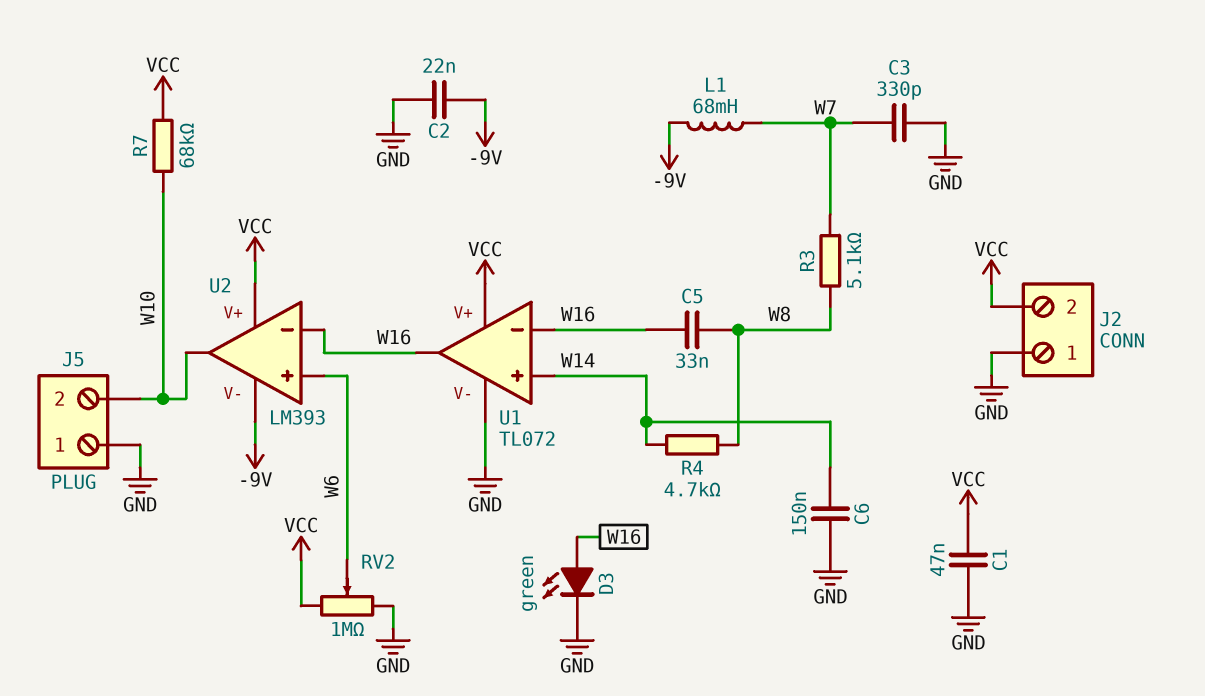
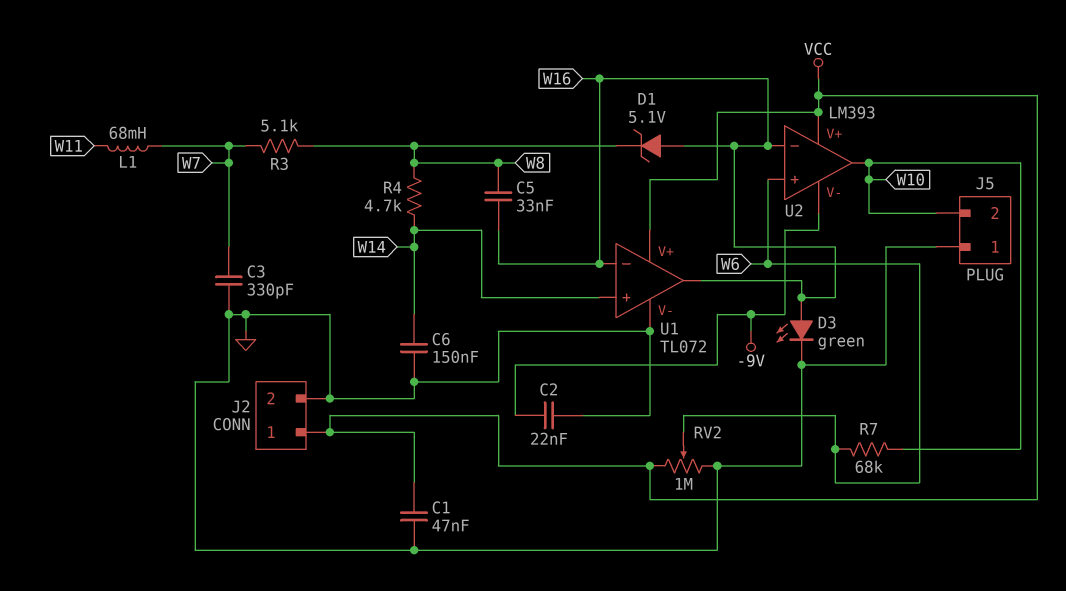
D1: none -> zener 5.1V (A W16, K W8)
J2 pin 1: GND -> VCC
J2 pin 2: VCC -> GND
L1: 68mH (-9V, W7) -> 68mH (W7, W11)
R7: 68k (VCC, W10) -> 68k (W6, W10)

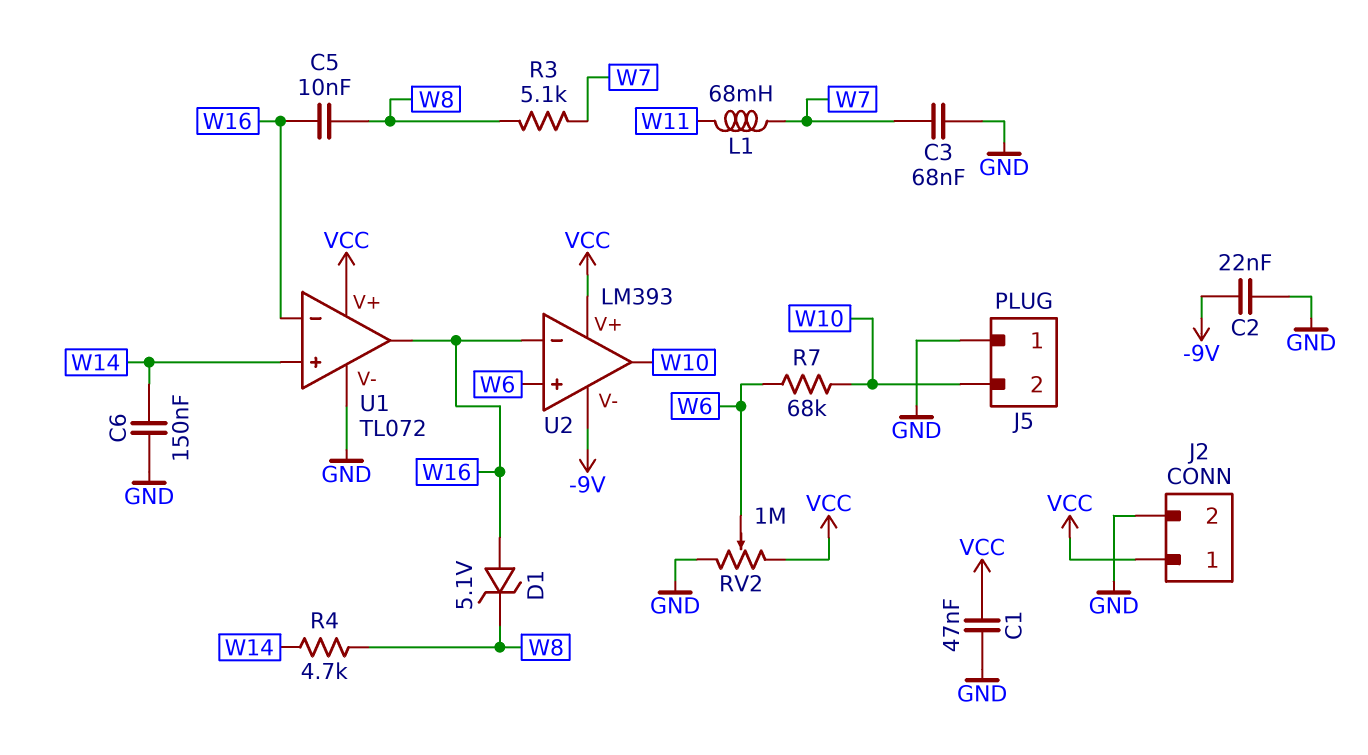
C3: 330pF (GND, W7) -> 68nF (GND, W7)
C5: 33nF (W8, W16) -> 10nF (W8, W16)
D3: LED green (A W16, K GND) -> none

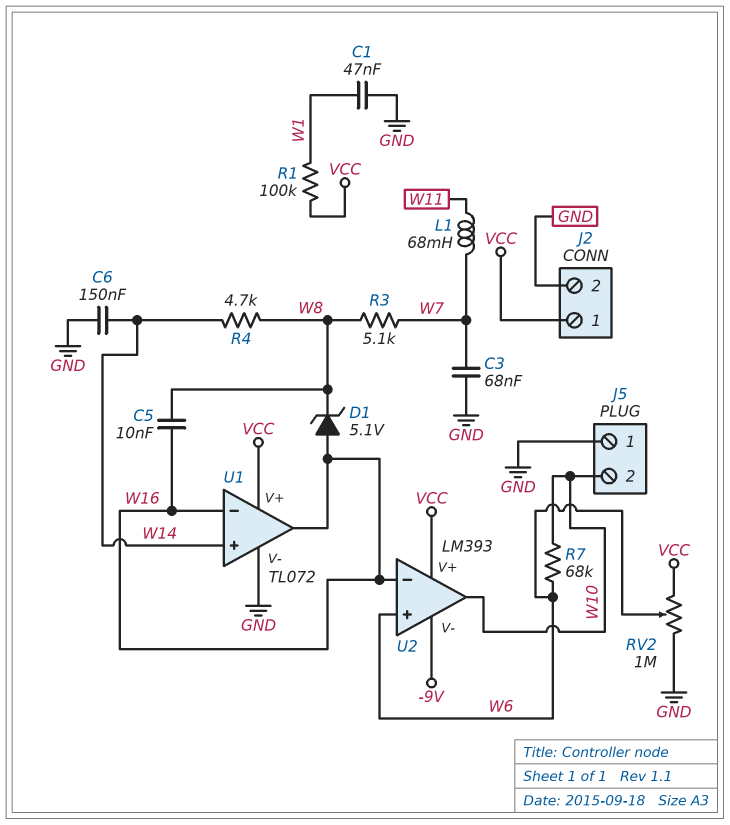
C1: 47nF (GND, VCC) -> 47nF (GND, W1)
C2: 22nF (-9V, GND) -> none
R1: none -> 100k (VCC, W1)

